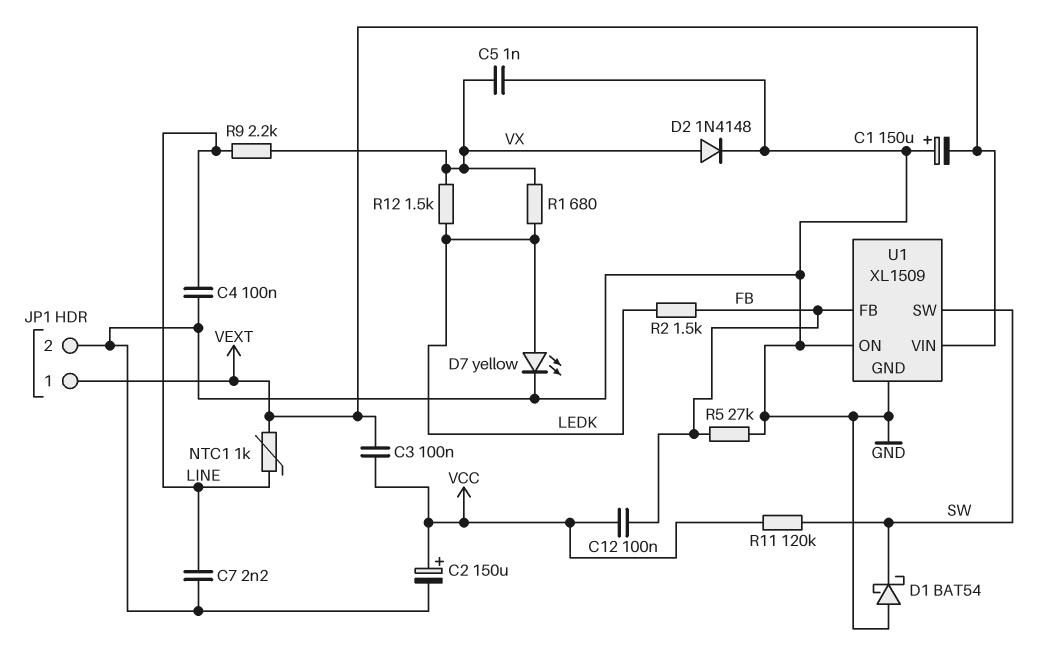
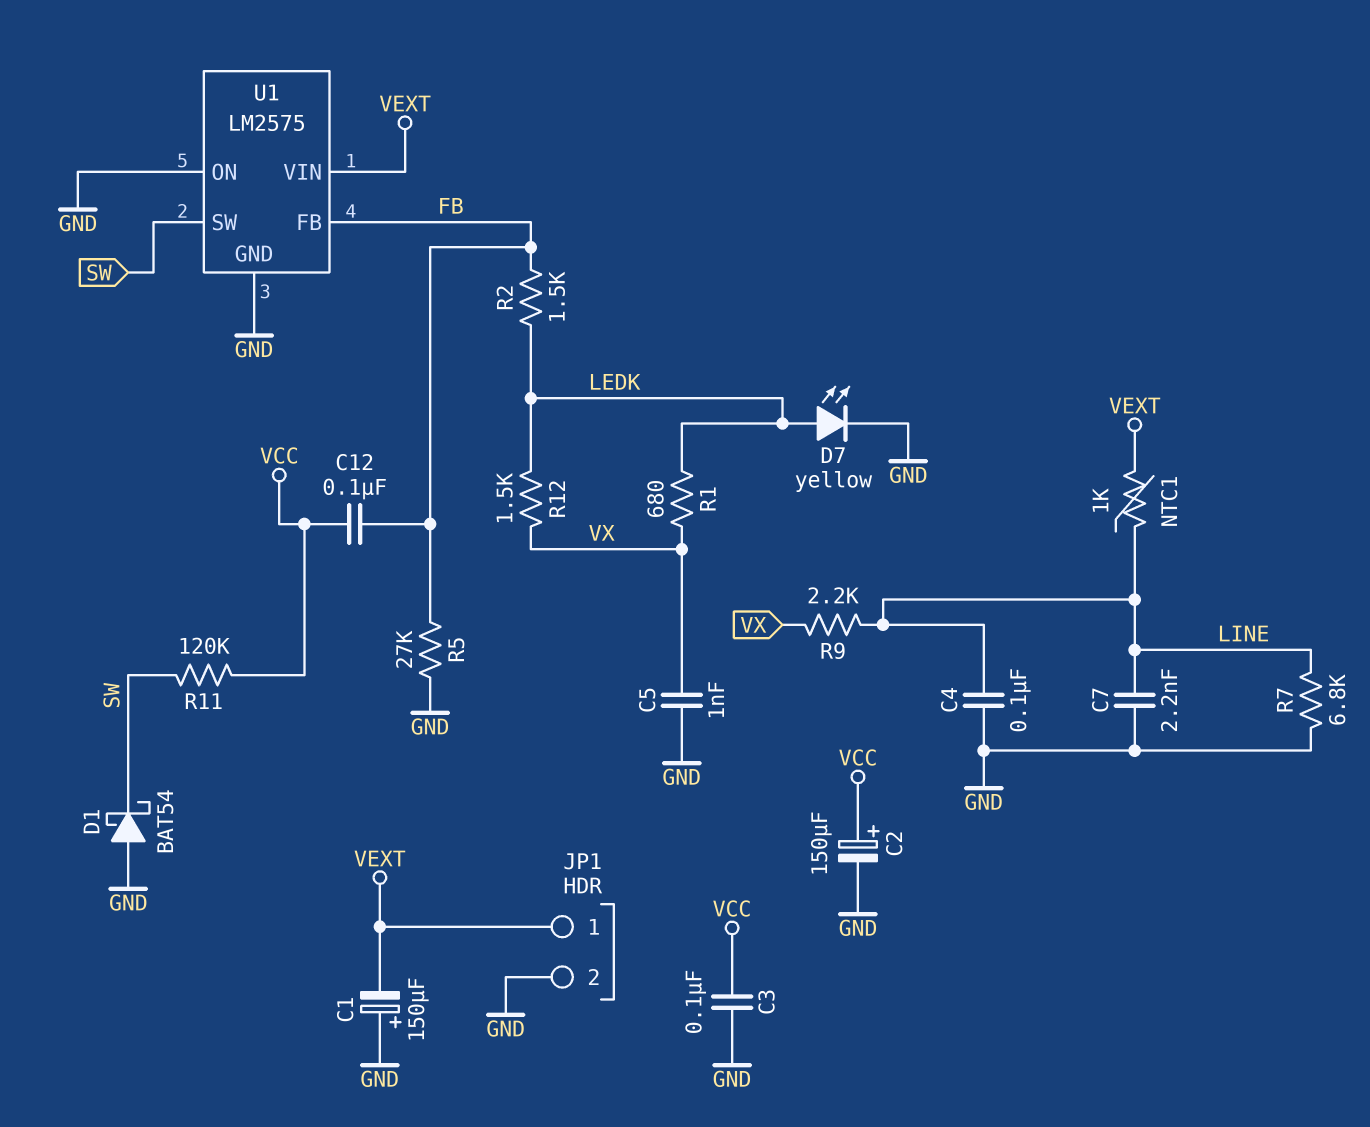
C3: 100nF (VCC, VEXT) -> 100nF (GND, VCC)
D2: diode 1N4148 (A VX, K GND) -> none
R7: none -> 6.8k (GND, LINE)
U1: XL1509 -> LM2575

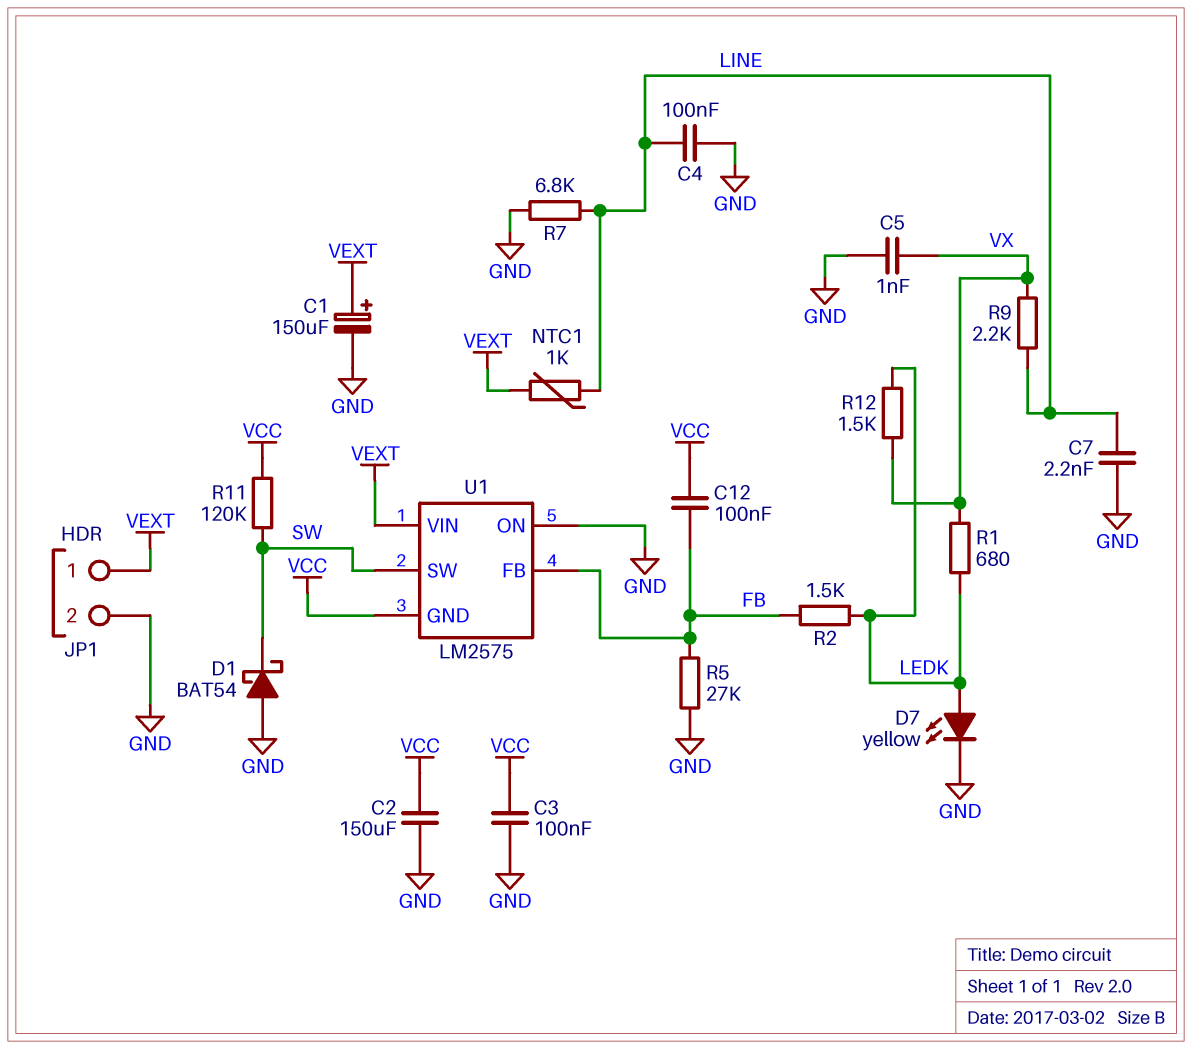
C1: 150uF (plus GND, minus VEXT) -> 150uF (plus VEXT, minus GND)
C2: 150uF (plus VCC, minus GND) -> 150uF (GND, VCC)
U1 pin GND: GND -> VCC

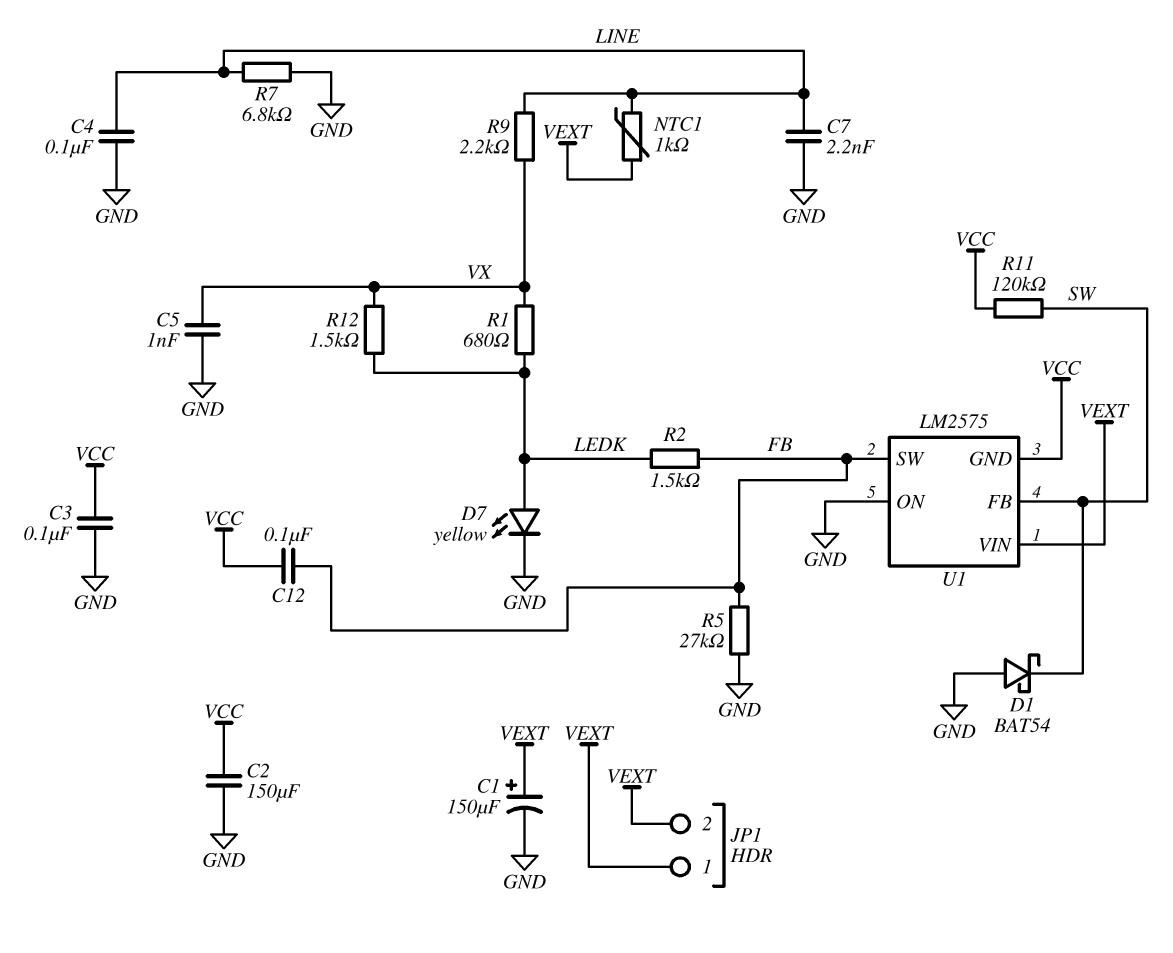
JP1 pin 2: GND -> VEXT
U1 pin FB: FB -> SW
U1 pin SW: SW -> FB

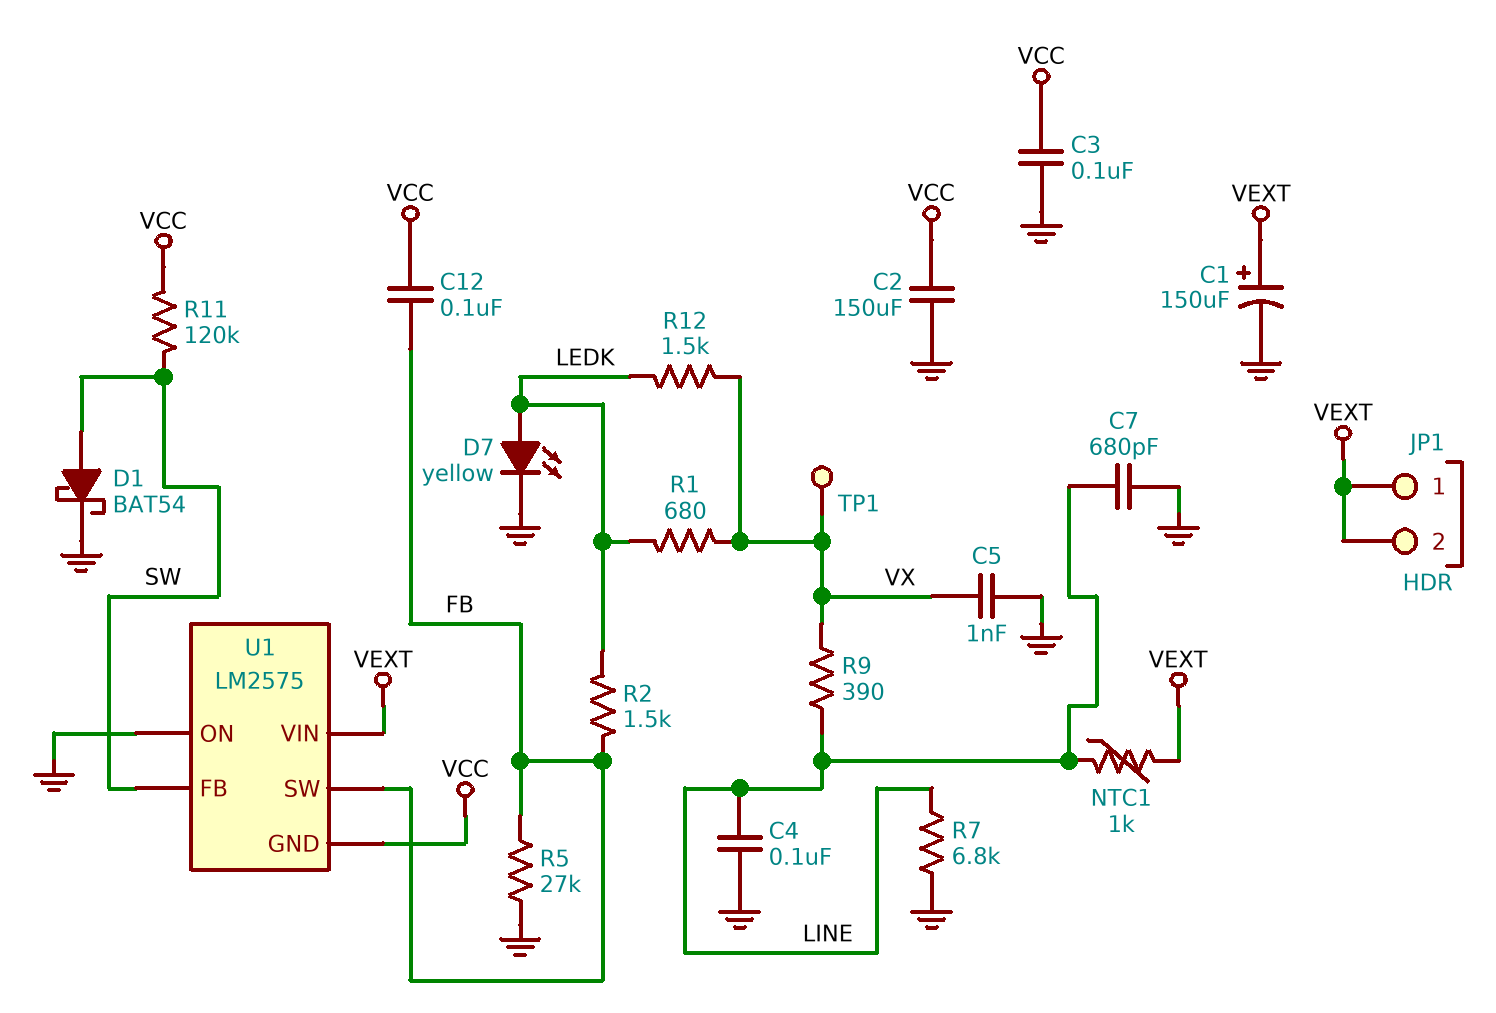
C7: 2.2nF (GND, LINE) -> 680pF (GND, LINE)
D1: schottky BAT54 (A GND, K SW) -> schottky BAT54 (A SW, K GND)
R9: 2.2k (LINE, VX) -> 390 (LINE, VX)
TP1: none -> test point (VX)

